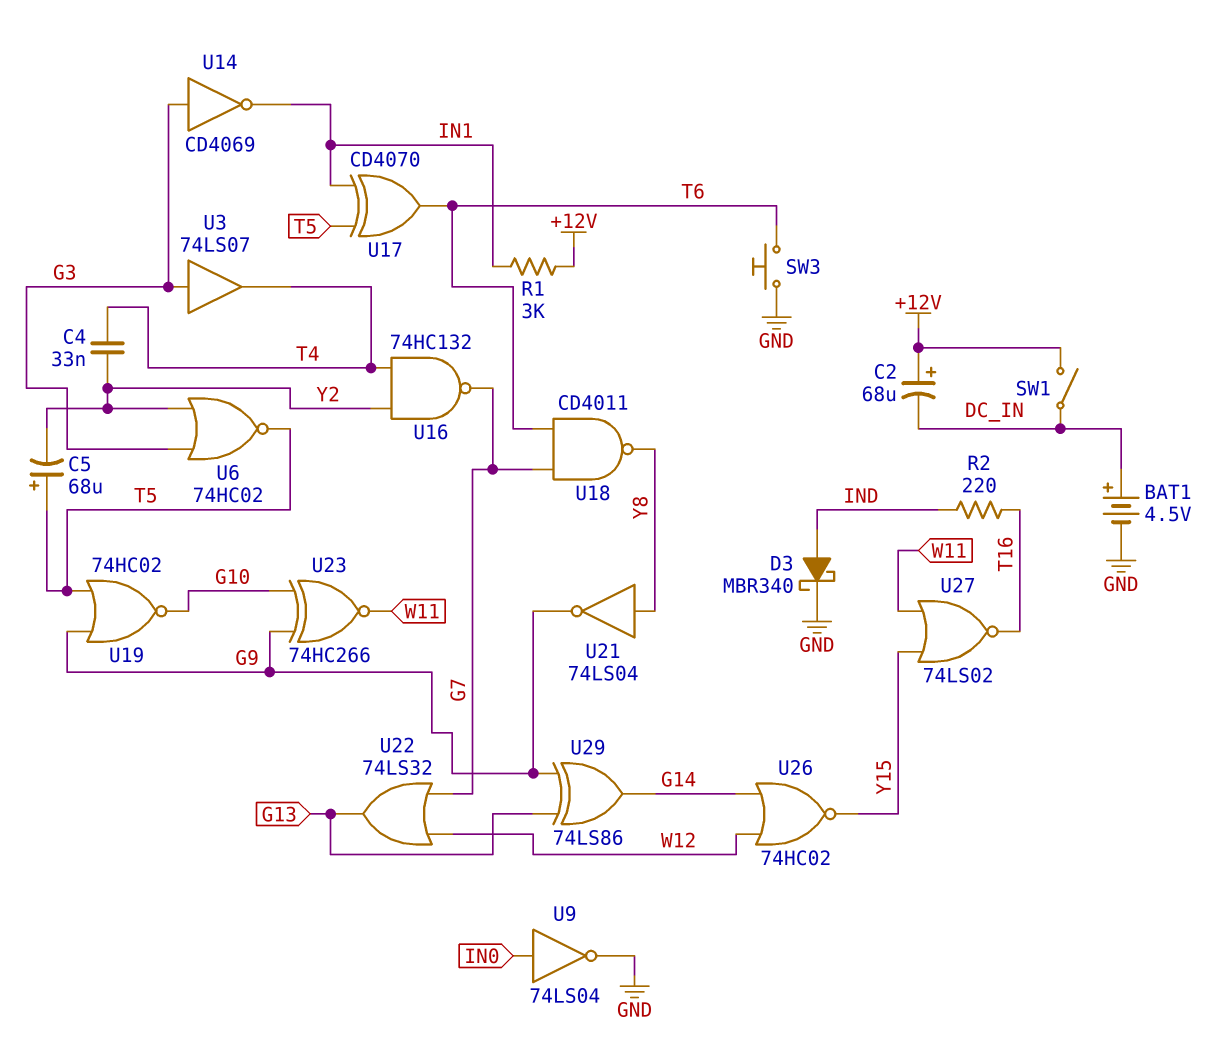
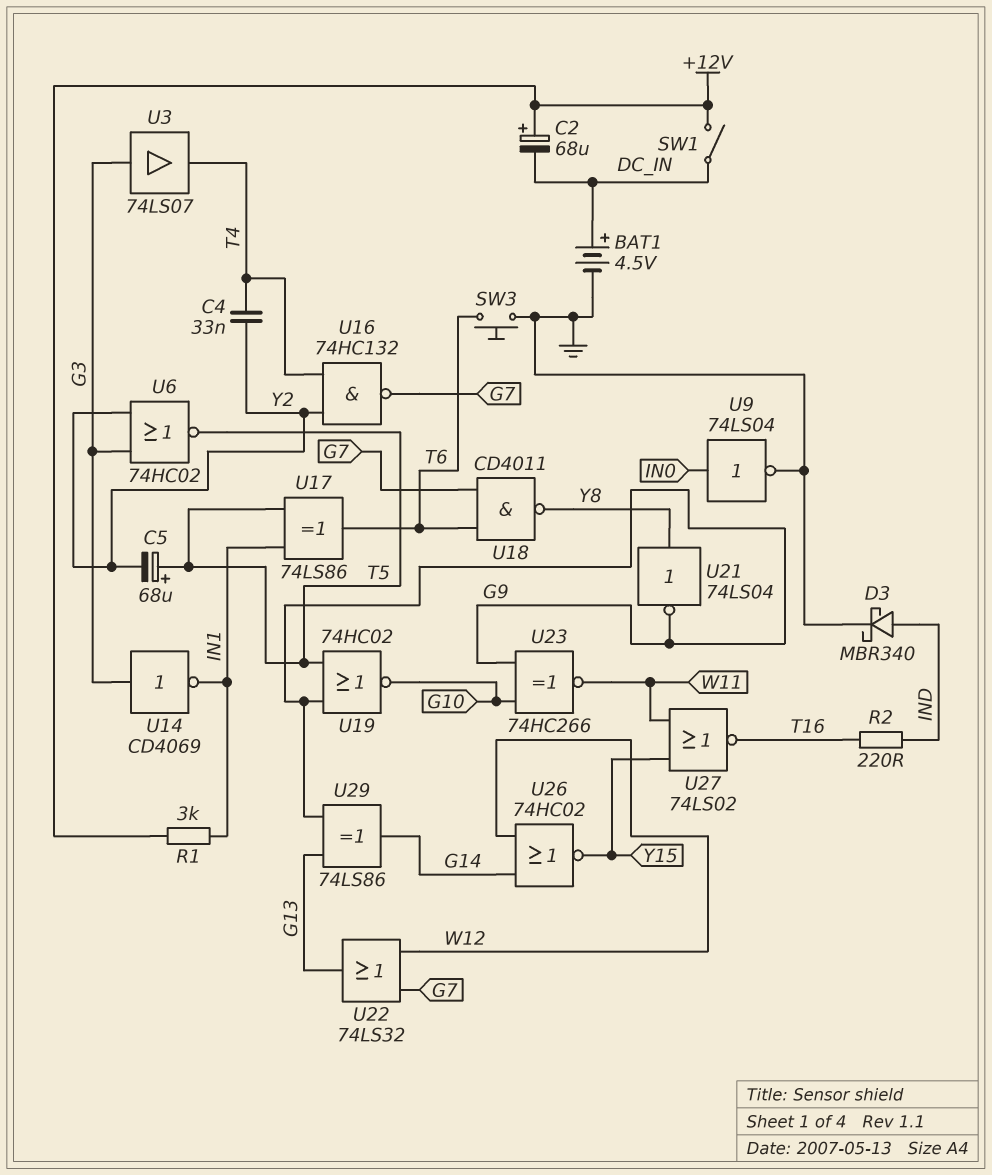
U17: XOR CD4070 (in IN1, in T5, out T6) -> XOR 74LS86 (in IN1, in T5, out T6)

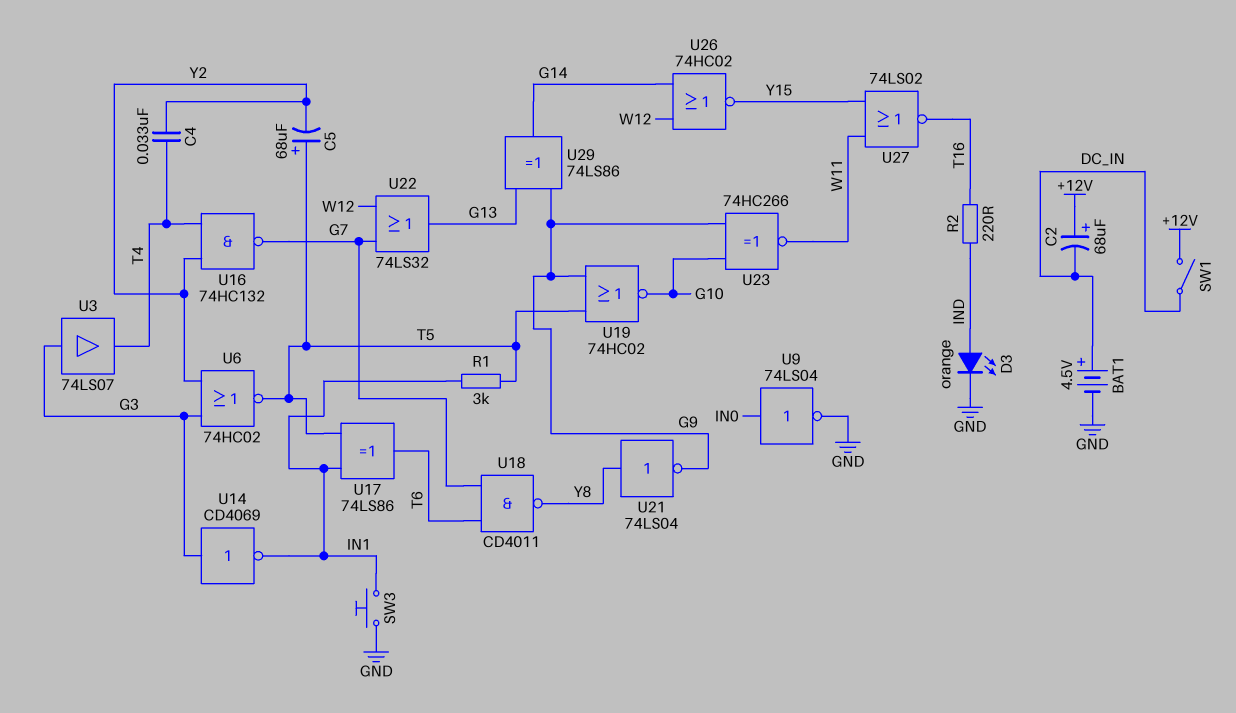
D3: schottky MBR340 (A IND, K GND) -> LED orange (A IND, K GND)
R1: 3k (+12V, IN1) -> 3k (IN1, T5)
SW3: button (GND, T6) -> button (GND, IN1)

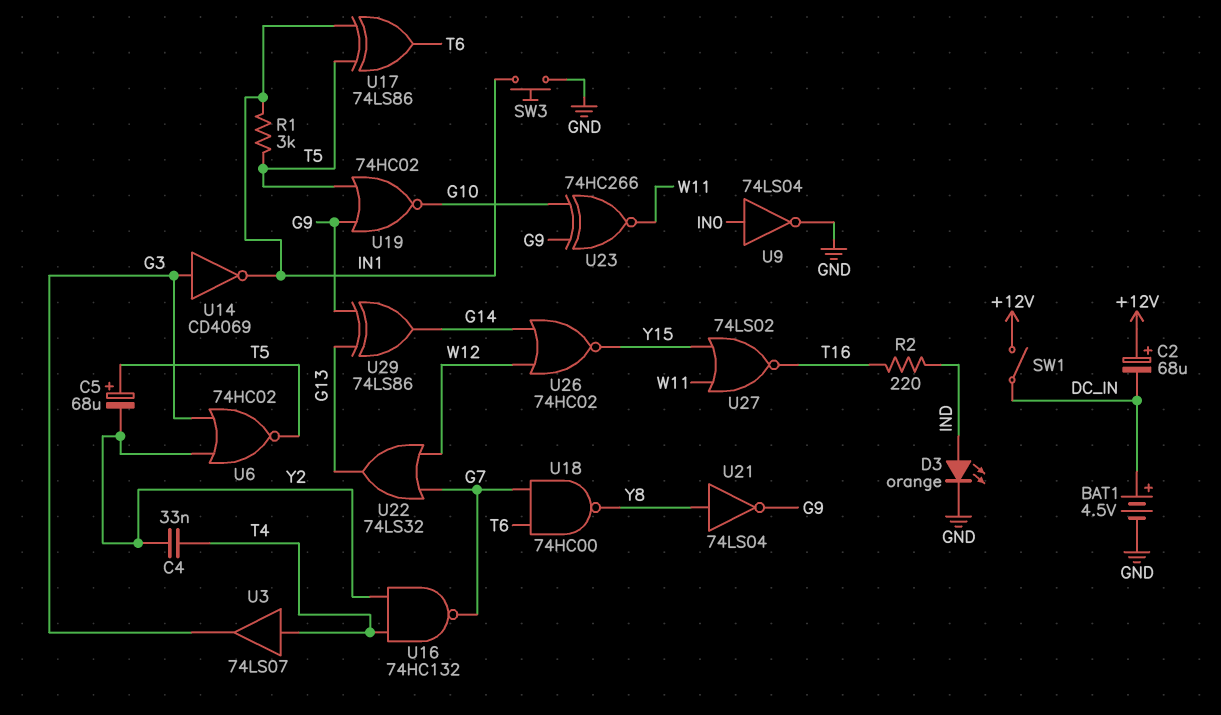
U3: buffer 74LS07 (in G3, out T4) -> buffer 74LS07 (in T4, out G3)
U18: NAND CD4011 (in G7, in T6, out Y8) -> NAND 74HC00 (in G7, in T6, out Y8)

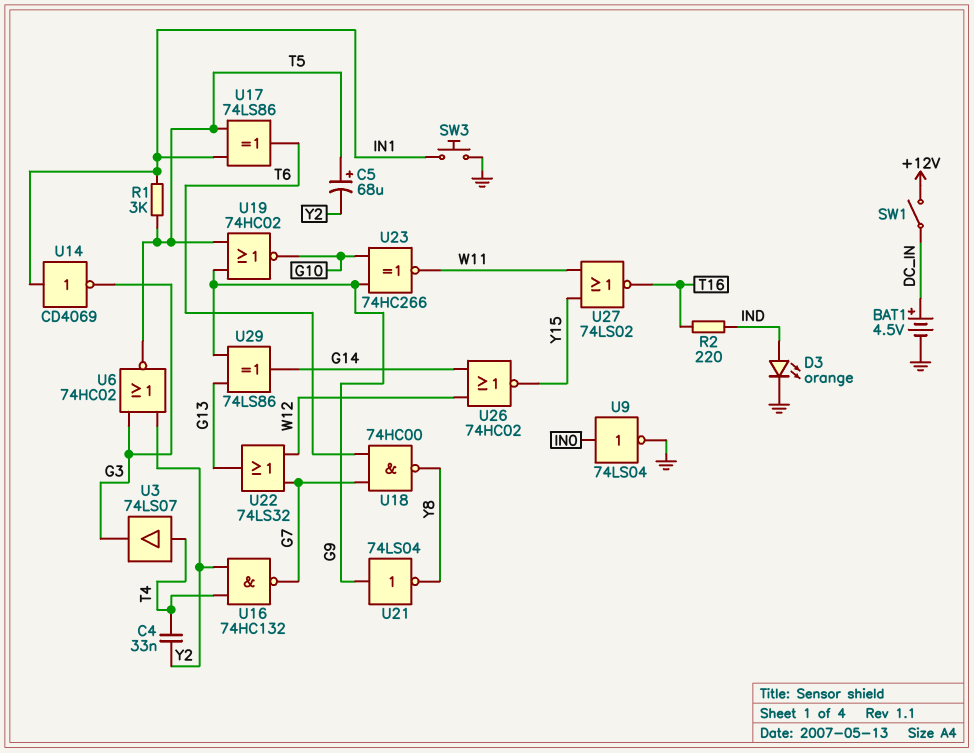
C2: 68uF (plus +12V, minus DC_IN) -> none
U14: NOT CD4069 (in G3, out IN1) -> NOT CD4069 (in IN1, out G3)
U21: NOT 74LS04 (in Y8, out G9) -> NOT 74LS04 (in G9, out Y8)

